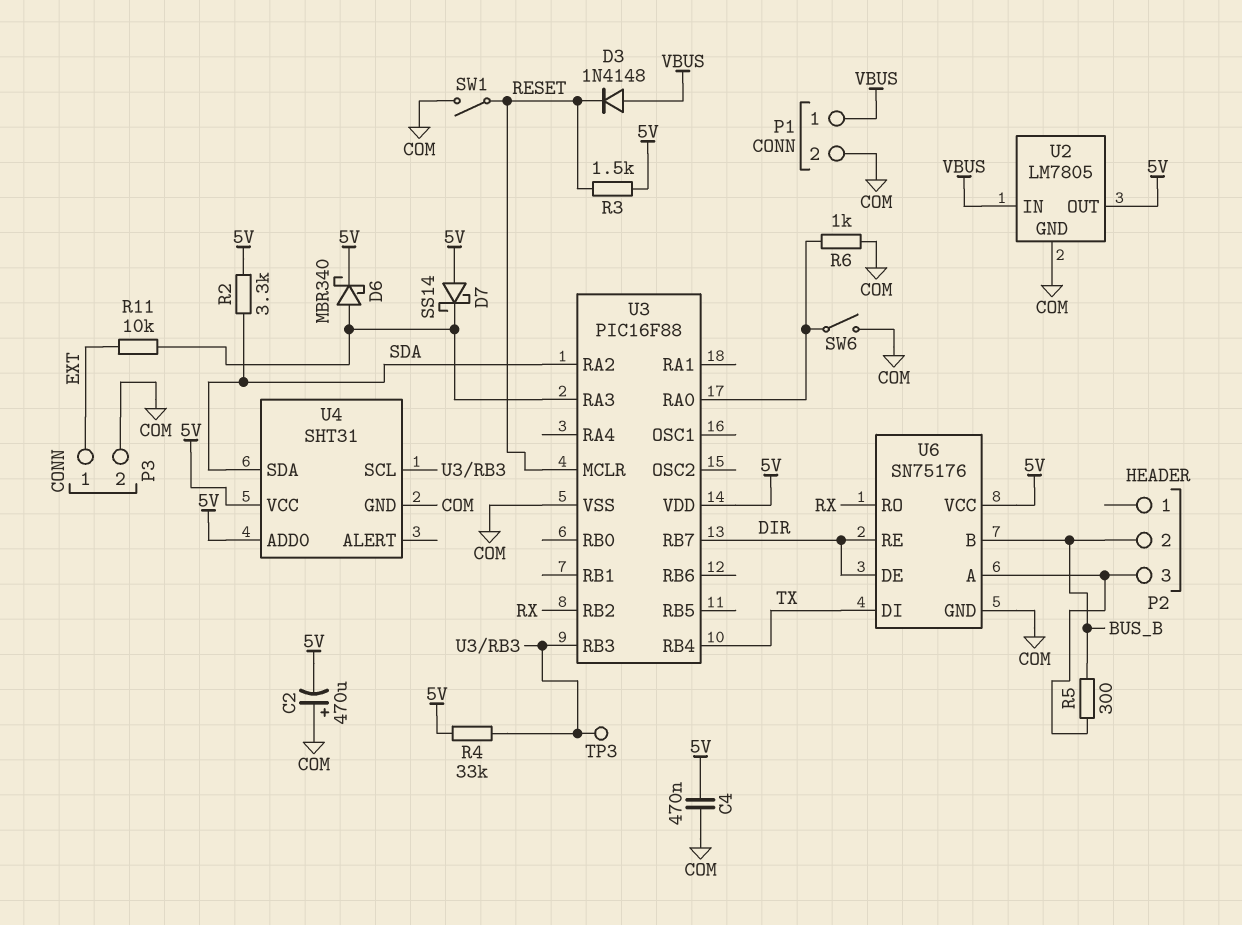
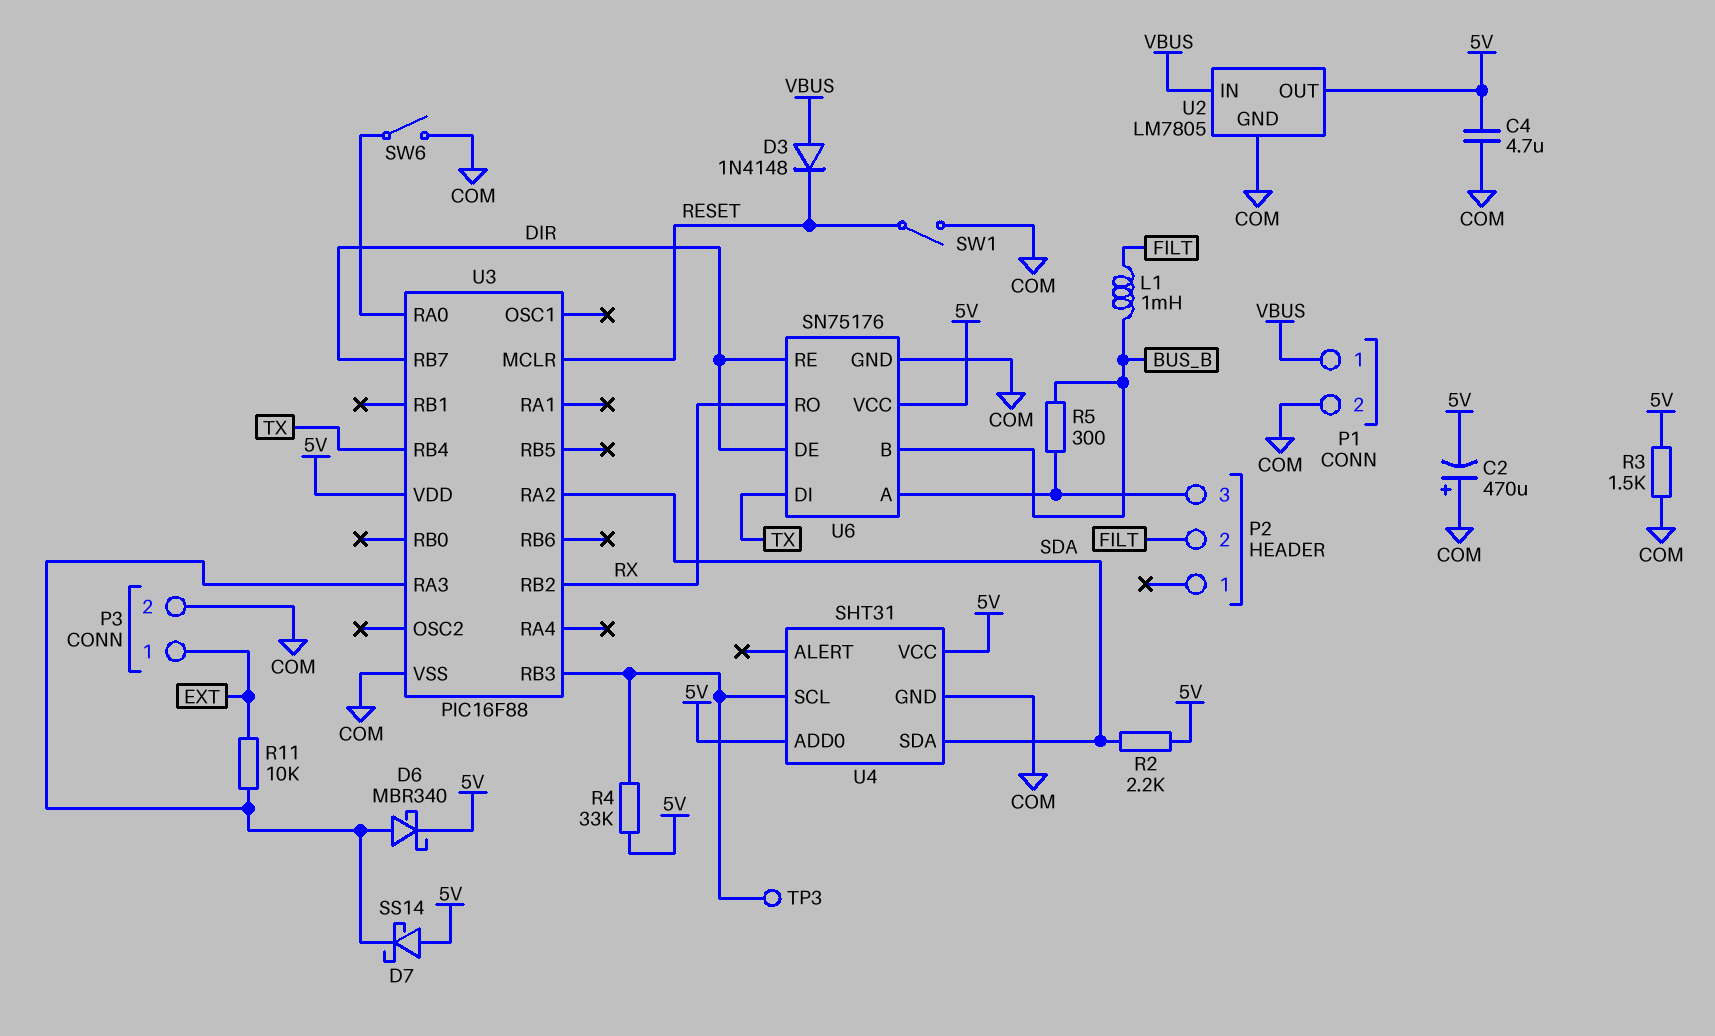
C4: 470nF (5V, COM) -> 4.7uF (5V, COM)
L1: none -> 1mH (BUS_B, FILT)
P2 pin 2: BUS_B -> FILT
R2: 3.3k (5V, SDA) -> 2.2k (5V, SDA)
R3: 1.5k (5V, RESET) -> 1.5k (5V, COM)
R6: 1k (COM, U3/RA0) -> none

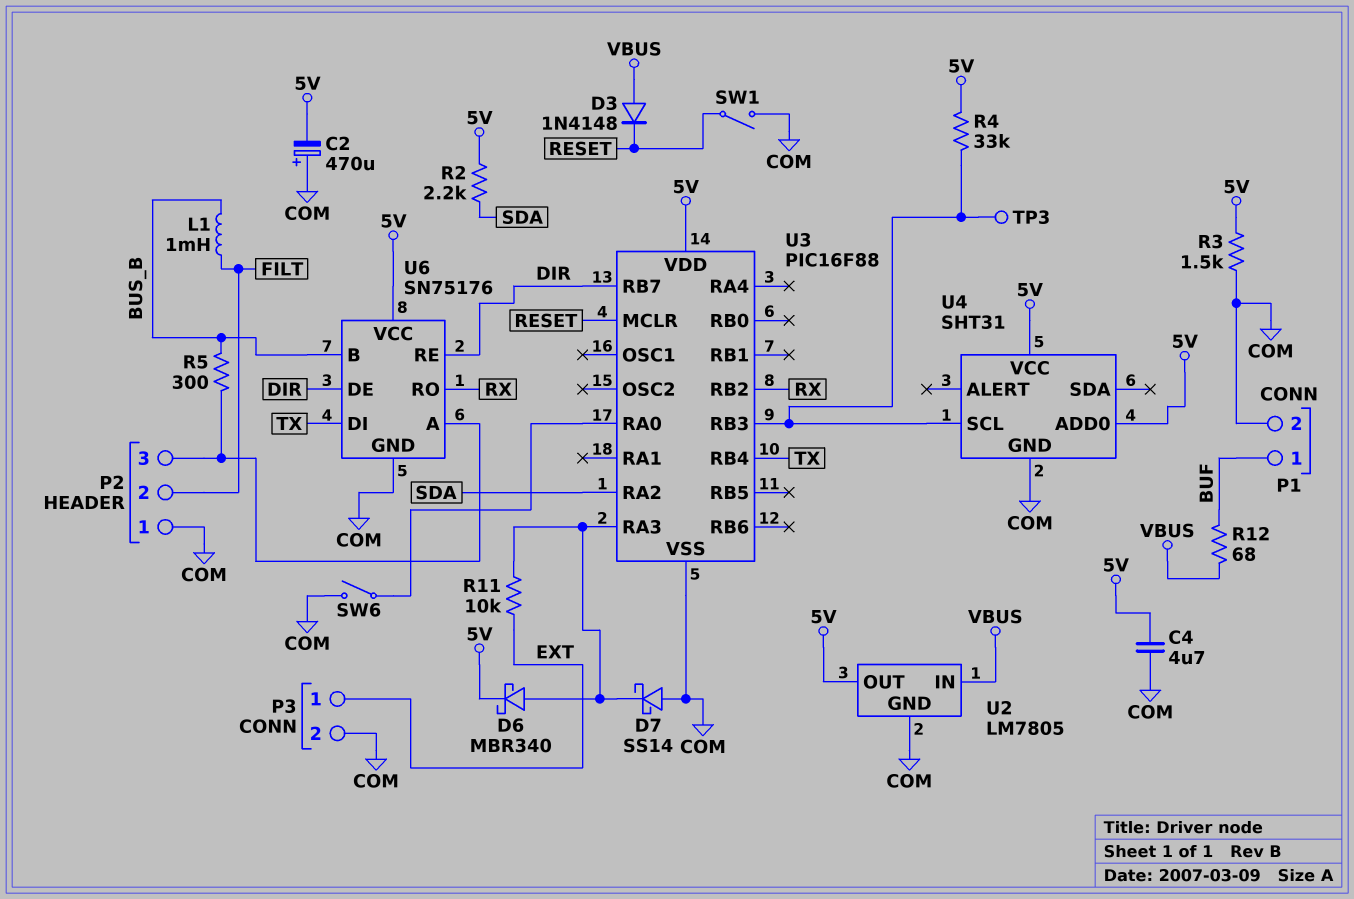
D7: schottky SS14 (A 5V, K U3/RA3) -> schottky SS14 (A COM, K U3/RA3)
P1 pin 1: VBUS -> BUF
P2 pin 1: none -> COM
R12: none -> 68 (BUF, VBUS)
U4 pin SDA: SDA -> none

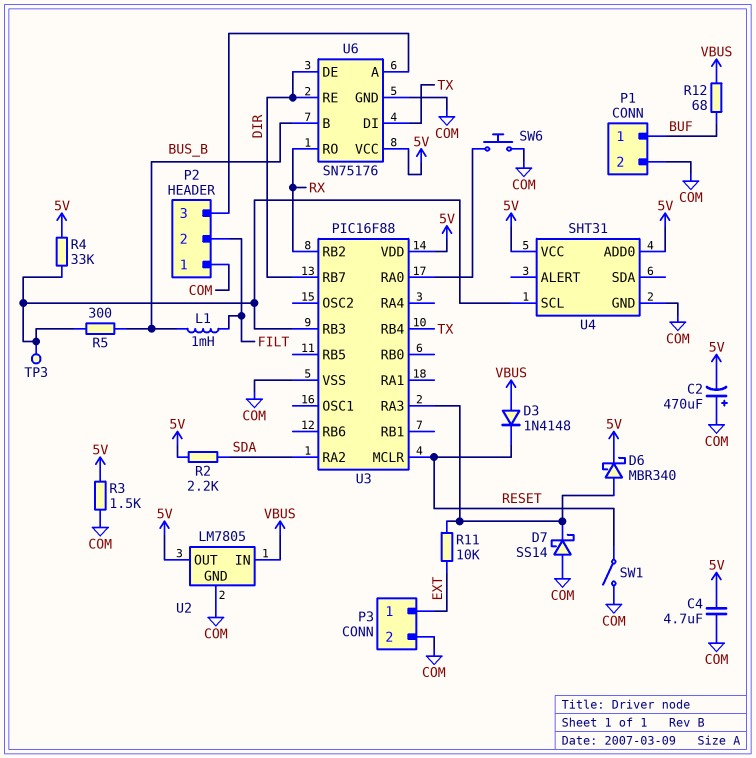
R5: 300 (BUS_B, P2/3) -> 300 (BUS_B, U3/RB3)
SW6: switch (COM, U3/RA0) -> button (COM, U3/RA0)

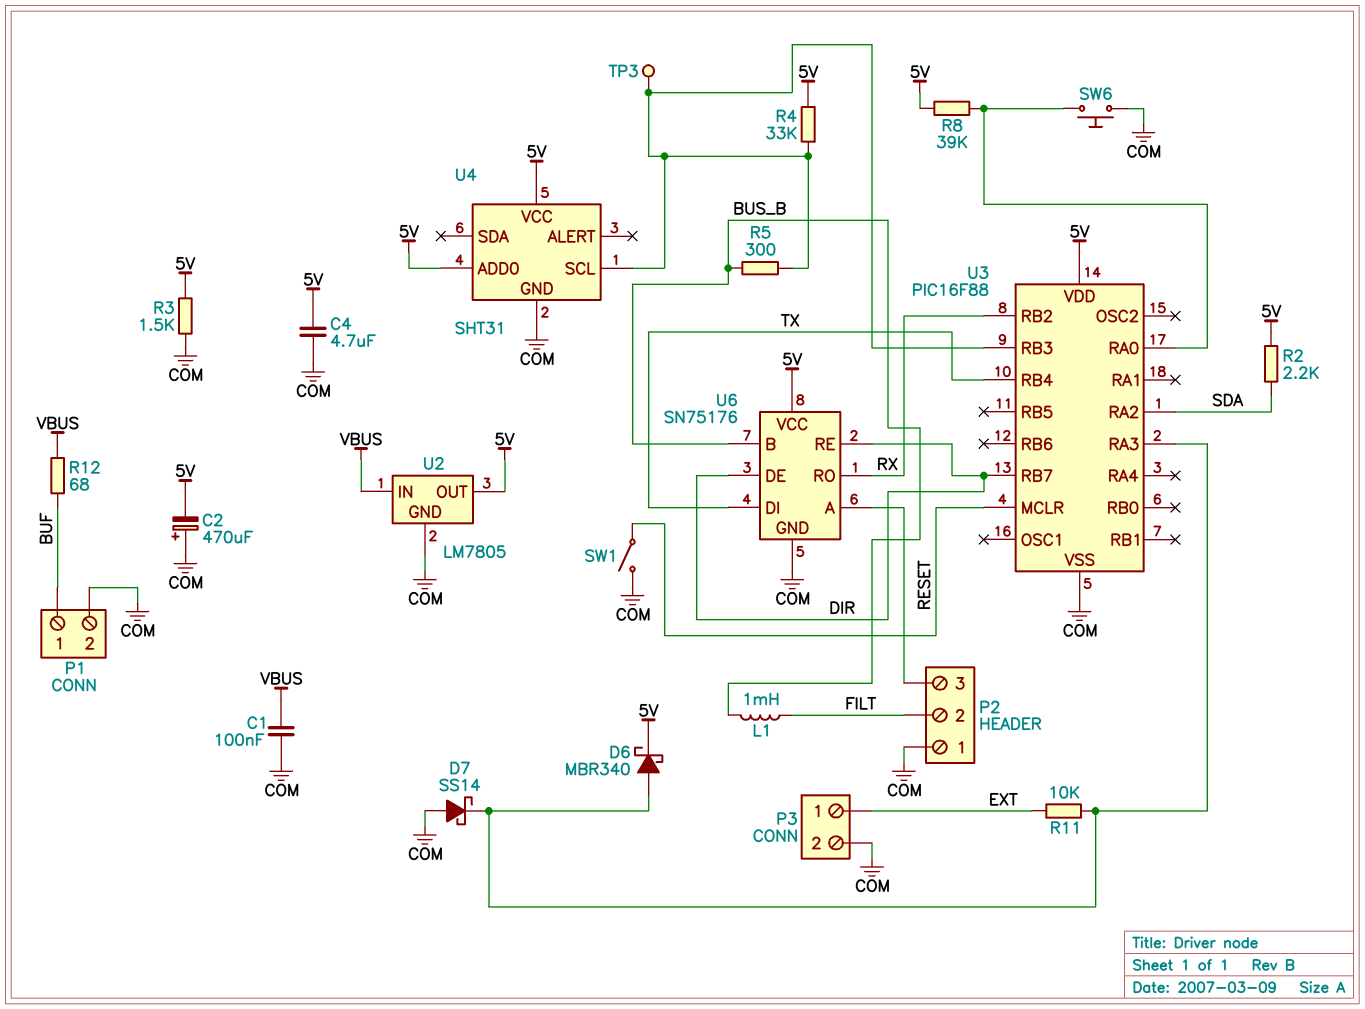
C1: none -> 100nF (COM, VBUS)
D3: diode 1N4148 (A VBUS, K RESET) -> none
R8: none -> 39k (5V, U3/RA0)

